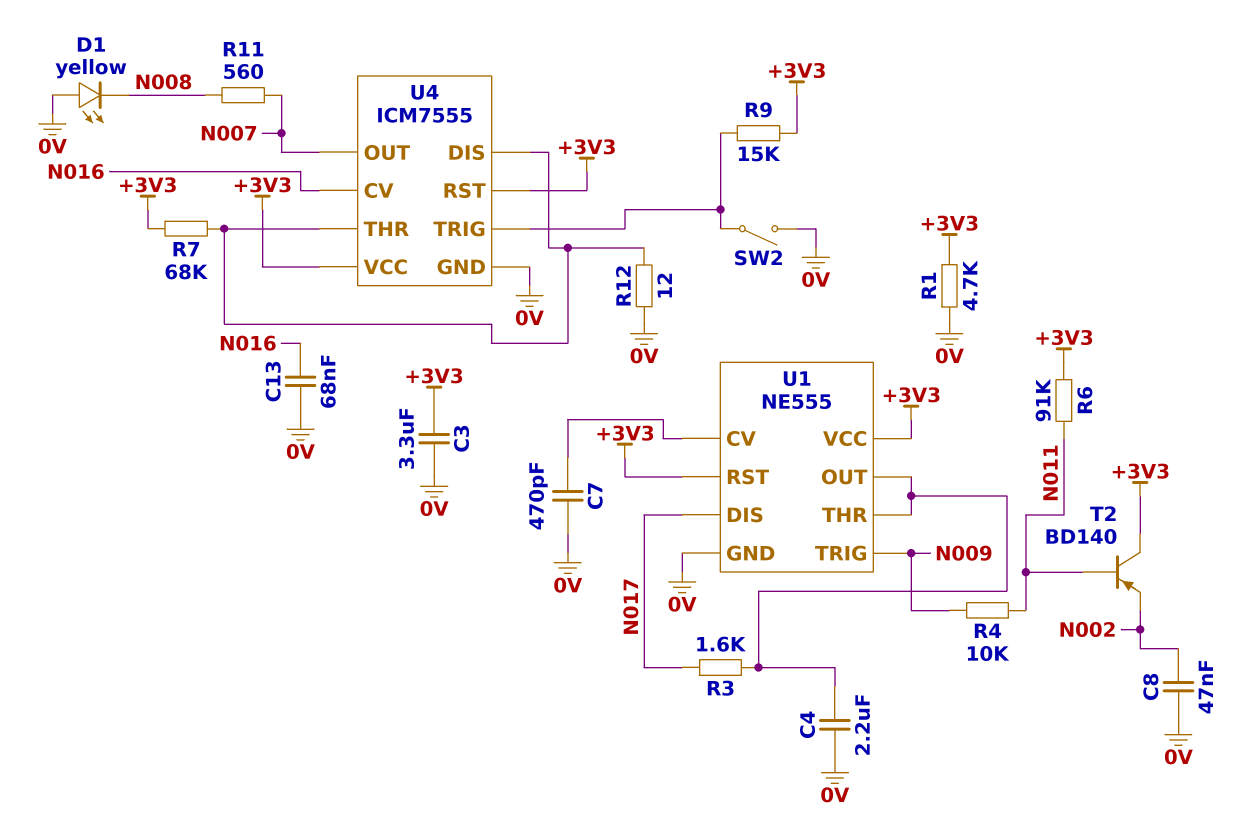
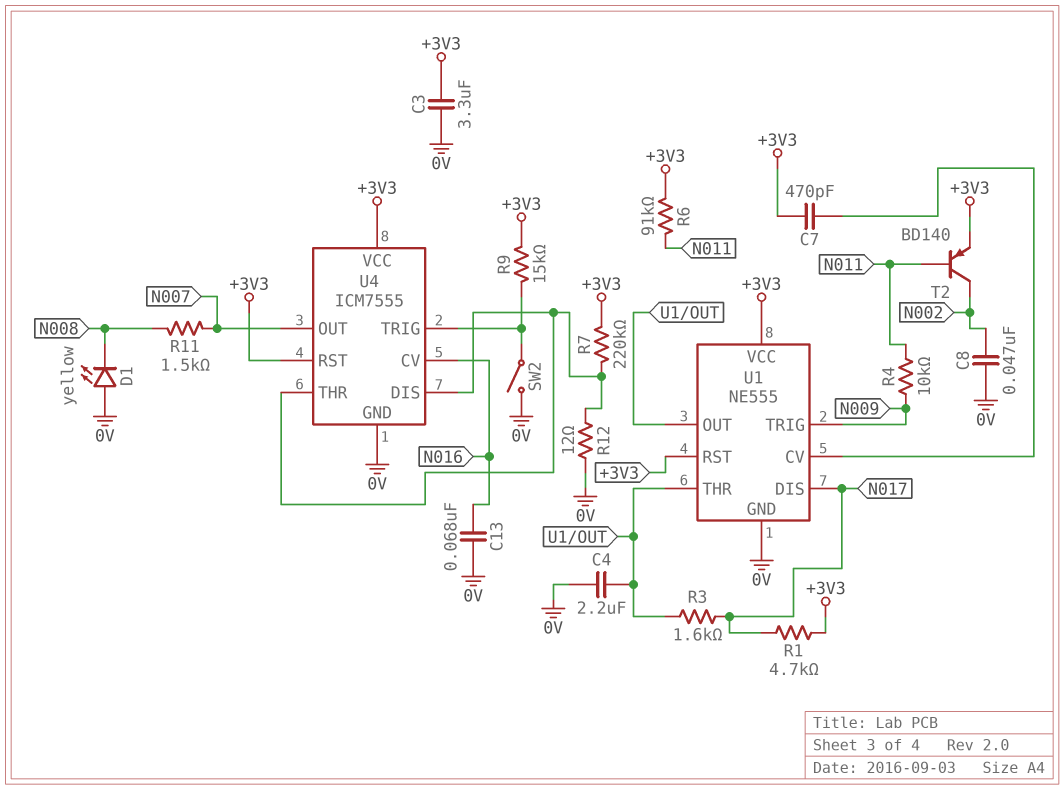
C7: 470pF (0V, U1/CV) -> 470pF (+3V3, U1/CV)
R1: 4.7k (+3V3, 0V) -> 4.7k (+3V3, N017)
R7: 68k (+3V3, U4/DIS) -> 220k (+3V3, U4/DIS)
R11: 560 (N007, N008) -> 1.5k (N007, N008)
T2: PNP BD140 (B N011, C +3V3, E N002) -> PNP BD140 (B N011, C N002, E +3V3)

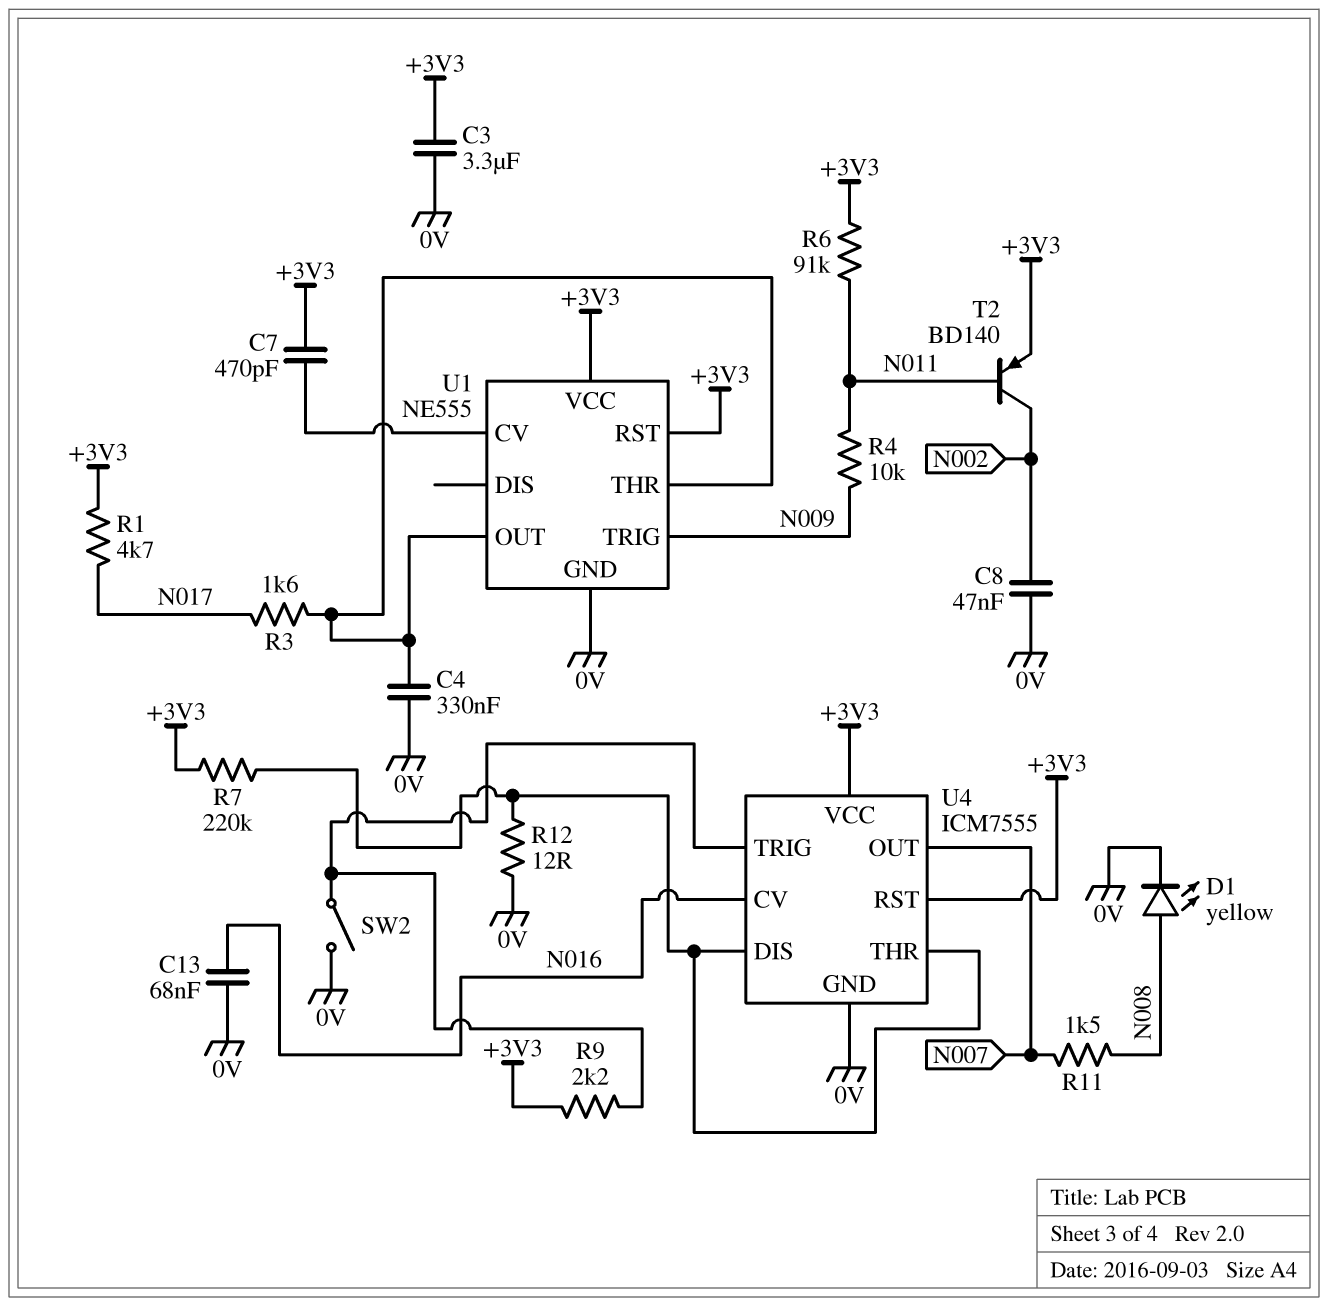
C4: 2.2uF (0V, U1/OUT) -> 330nF (0V, U1/OUT)
D1: LED yellow (A 0V, K N008) -> LED yellow (A N008, K 0V)
R9: 15k (+3V3, U4/TRIG) -> 2.2k (+3V3, U4/TRIG)
U1 pin DIS: N017 -> none

